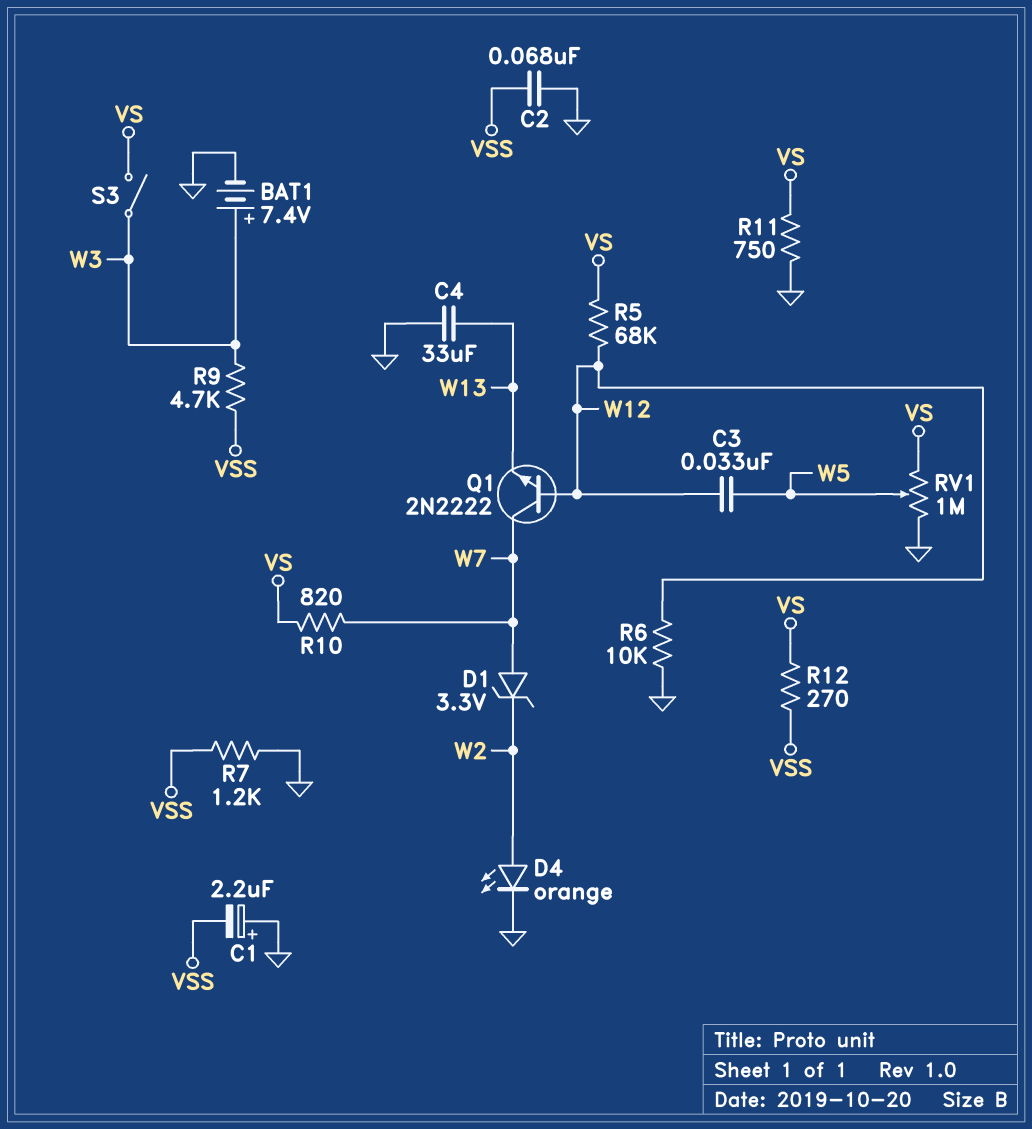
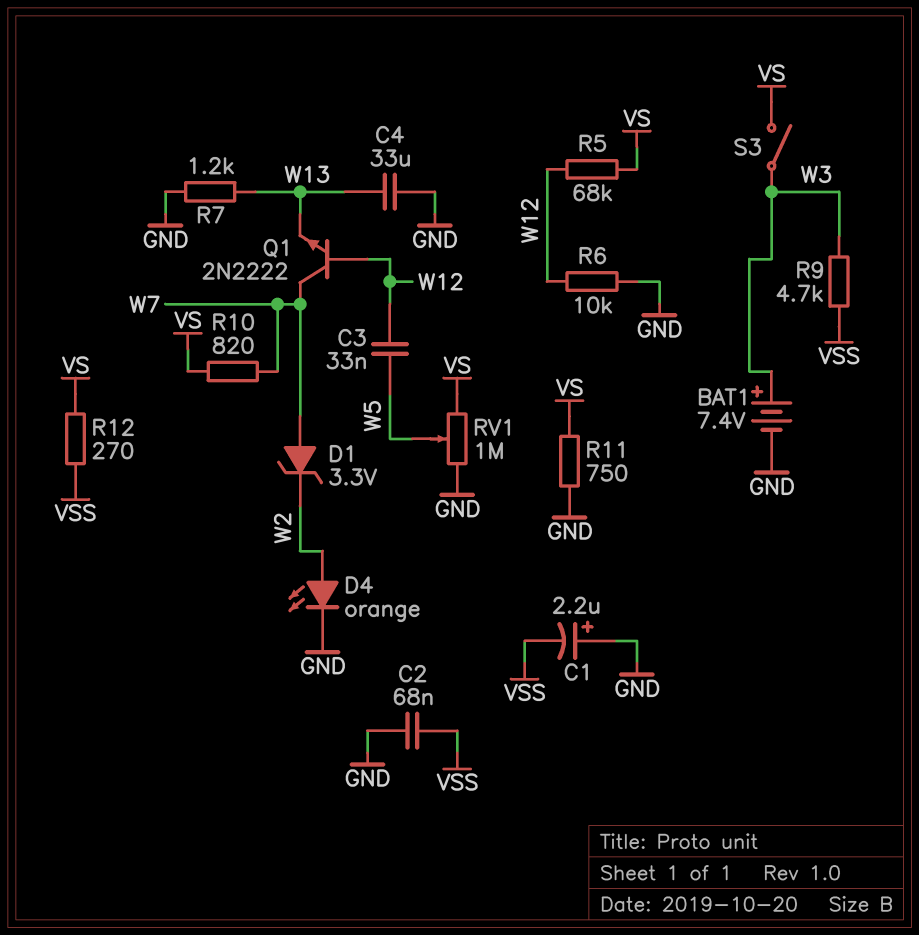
R7: 1.2k (GND, VSS) -> 1.2k (GND, W13)

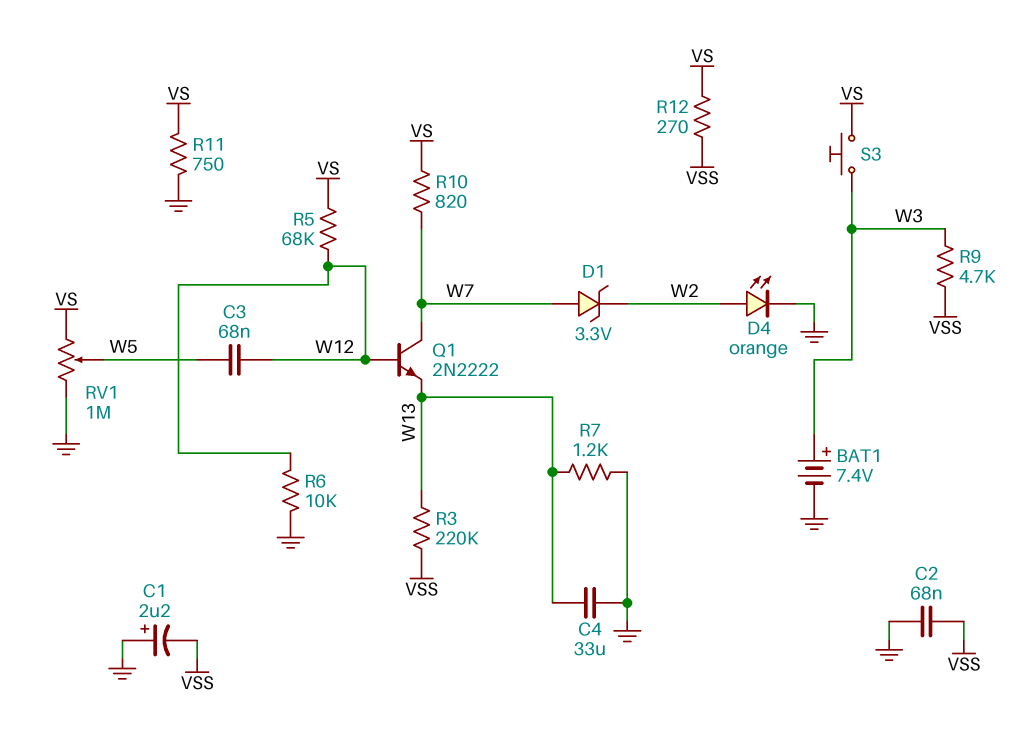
C3: 33nF (W5, W12) -> 68nF (W5, W12)
R3: none -> 220k (VSS, W13)
S3: switch (VS, W3) -> button (VS, W3)

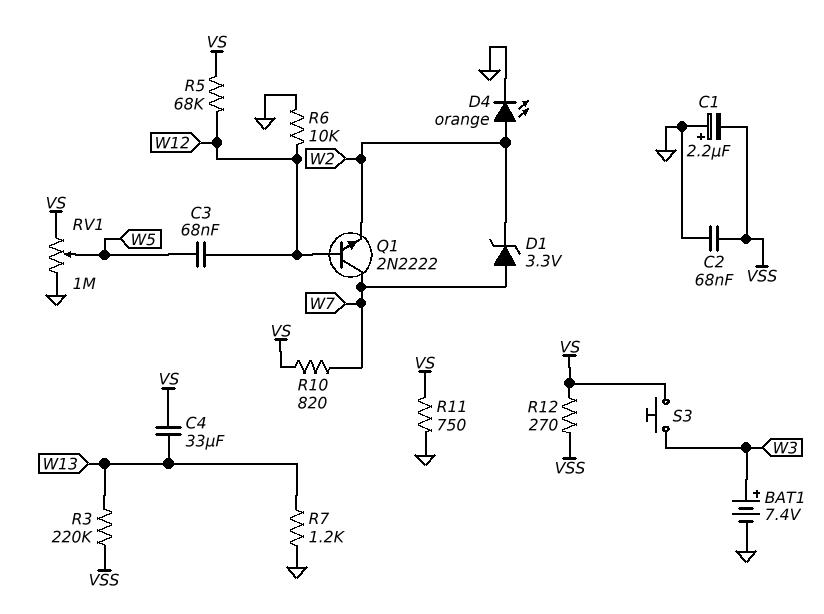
C4: 33uF (GND, W13) -> 33uF (VS, W13)
Q1: NPN 2N2222 (B W12, C W7, E W13) -> NPN 2N2222 (B W12, C W7, E W2)
R9: 4.7k (VSS, W3) -> none

